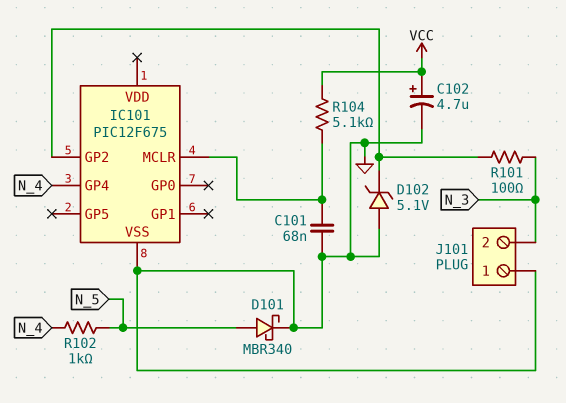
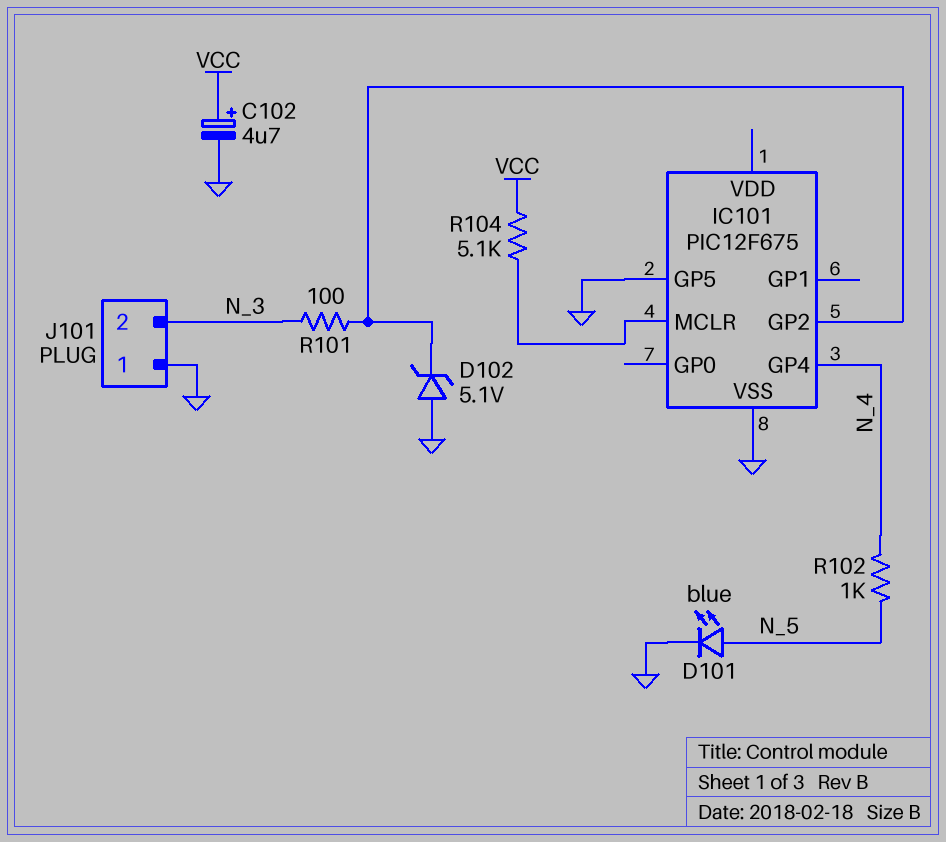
C101: 68nF (GND, IC101/MCLR) -> none
D101: schottky MBR340 (A N_5, K GND) -> LED blue (A N_5, K GND)
IC101 pin GP5: none -> GND

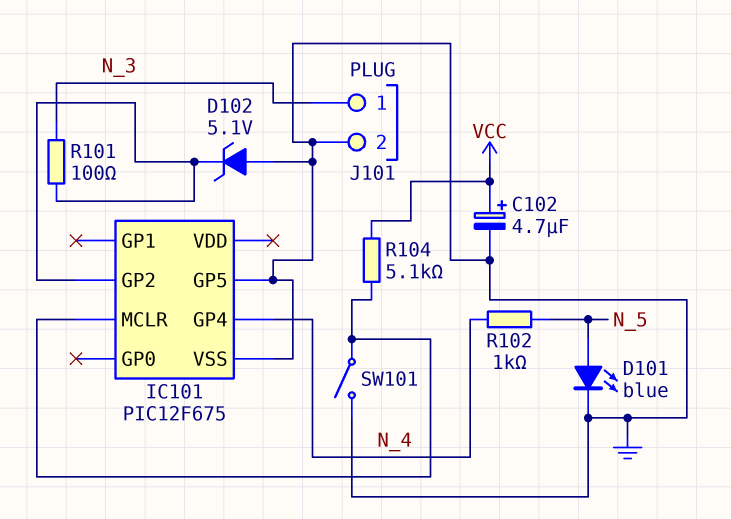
J101 pin 1: GND -> N_3
J101 pin 2: N_3 -> GND
SW101: none -> switch (GND, IC101/MCLR)

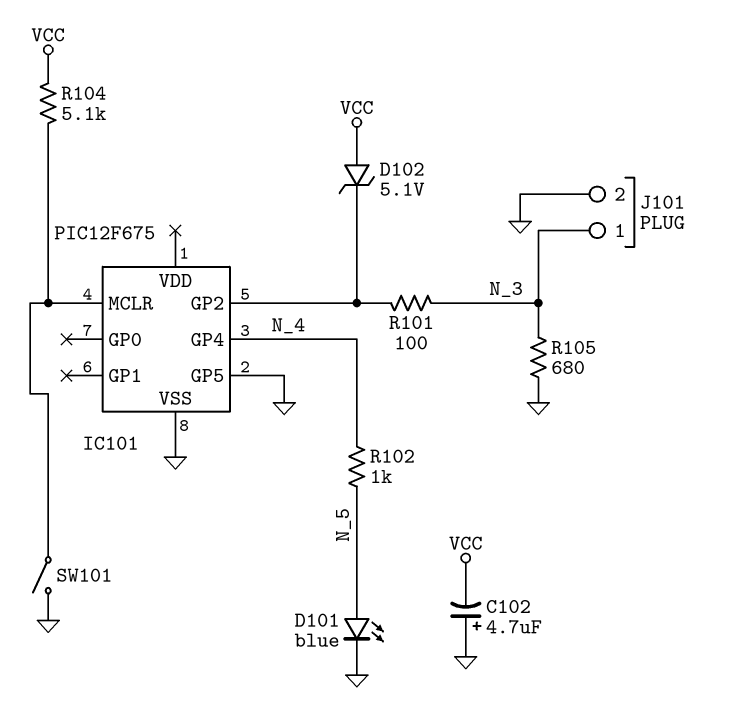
C102: 4.7uF (plus VCC, minus GND) -> 4.7uF (plus GND, minus VCC)
D102: zener 5.1V (A GND, K IC101/GP2) -> zener 5.1V (A VCC, K IC101/GP2)
R105: none -> 680 (GND, N_3)

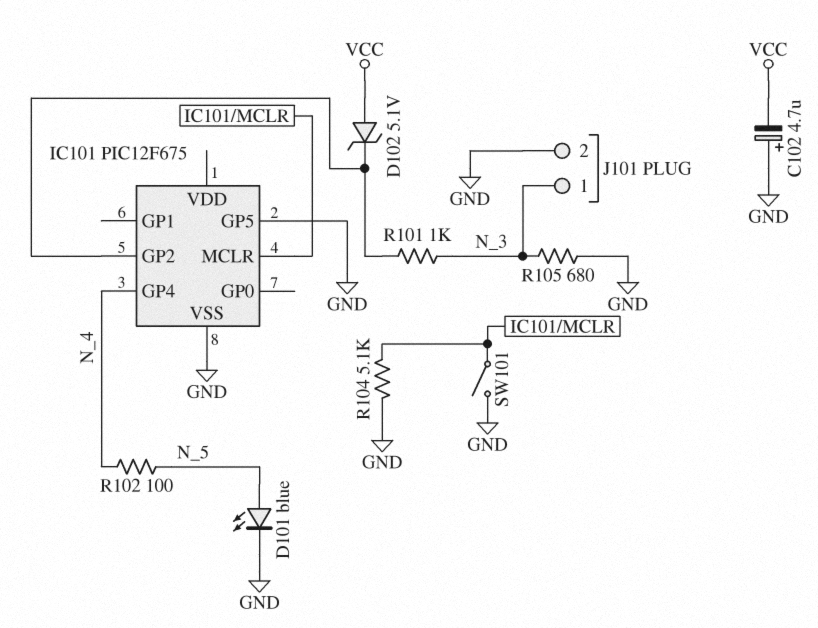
R101: 100 (IC101/GP2, N_3) -> 1k (IC101/GP2, N_3)
R102: 1k (N_4, N_5) -> 100 (N_4, N_5)
R104: 5.1k (IC101/MCLR, VCC) -> 5.1k (GND, IC101/MCLR)

